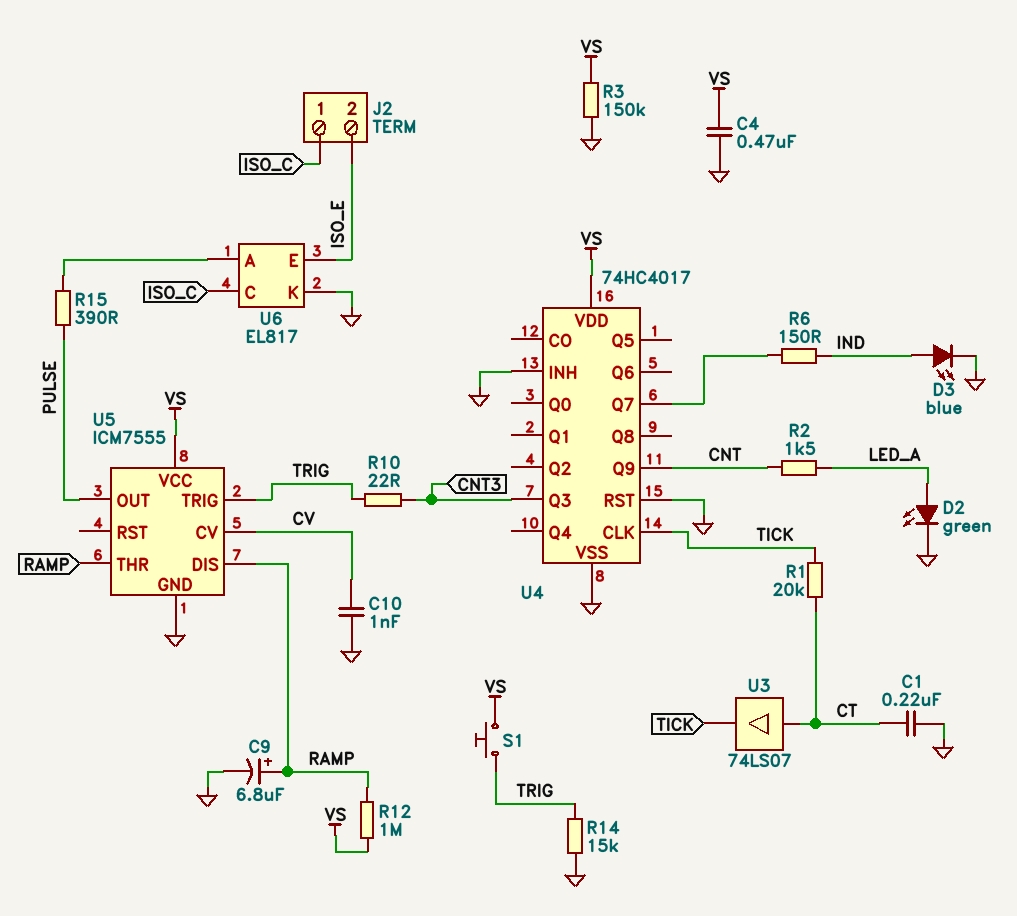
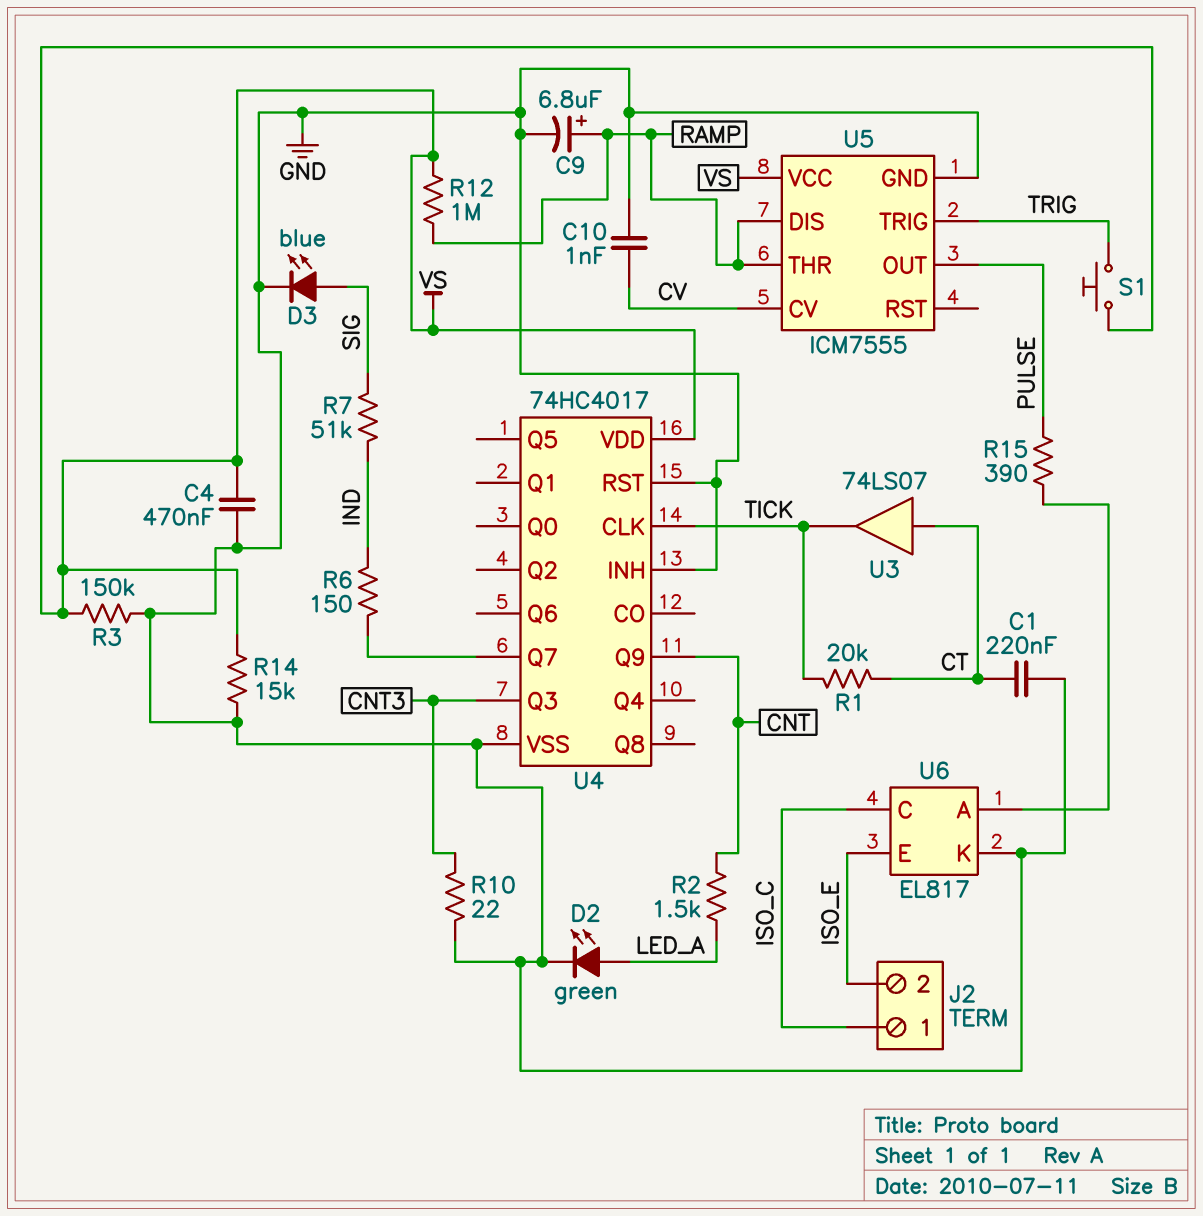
D3: LED blue (A IND, K GND) -> LED blue (A SIG, K GND)
R7: none -> 51k (IND, SIG)
R10: 22 (CNT3, TRIG) -> 22 (CNT3, GND)
R14: 15k (GND, TRIG) -> 15k (GND, VS)

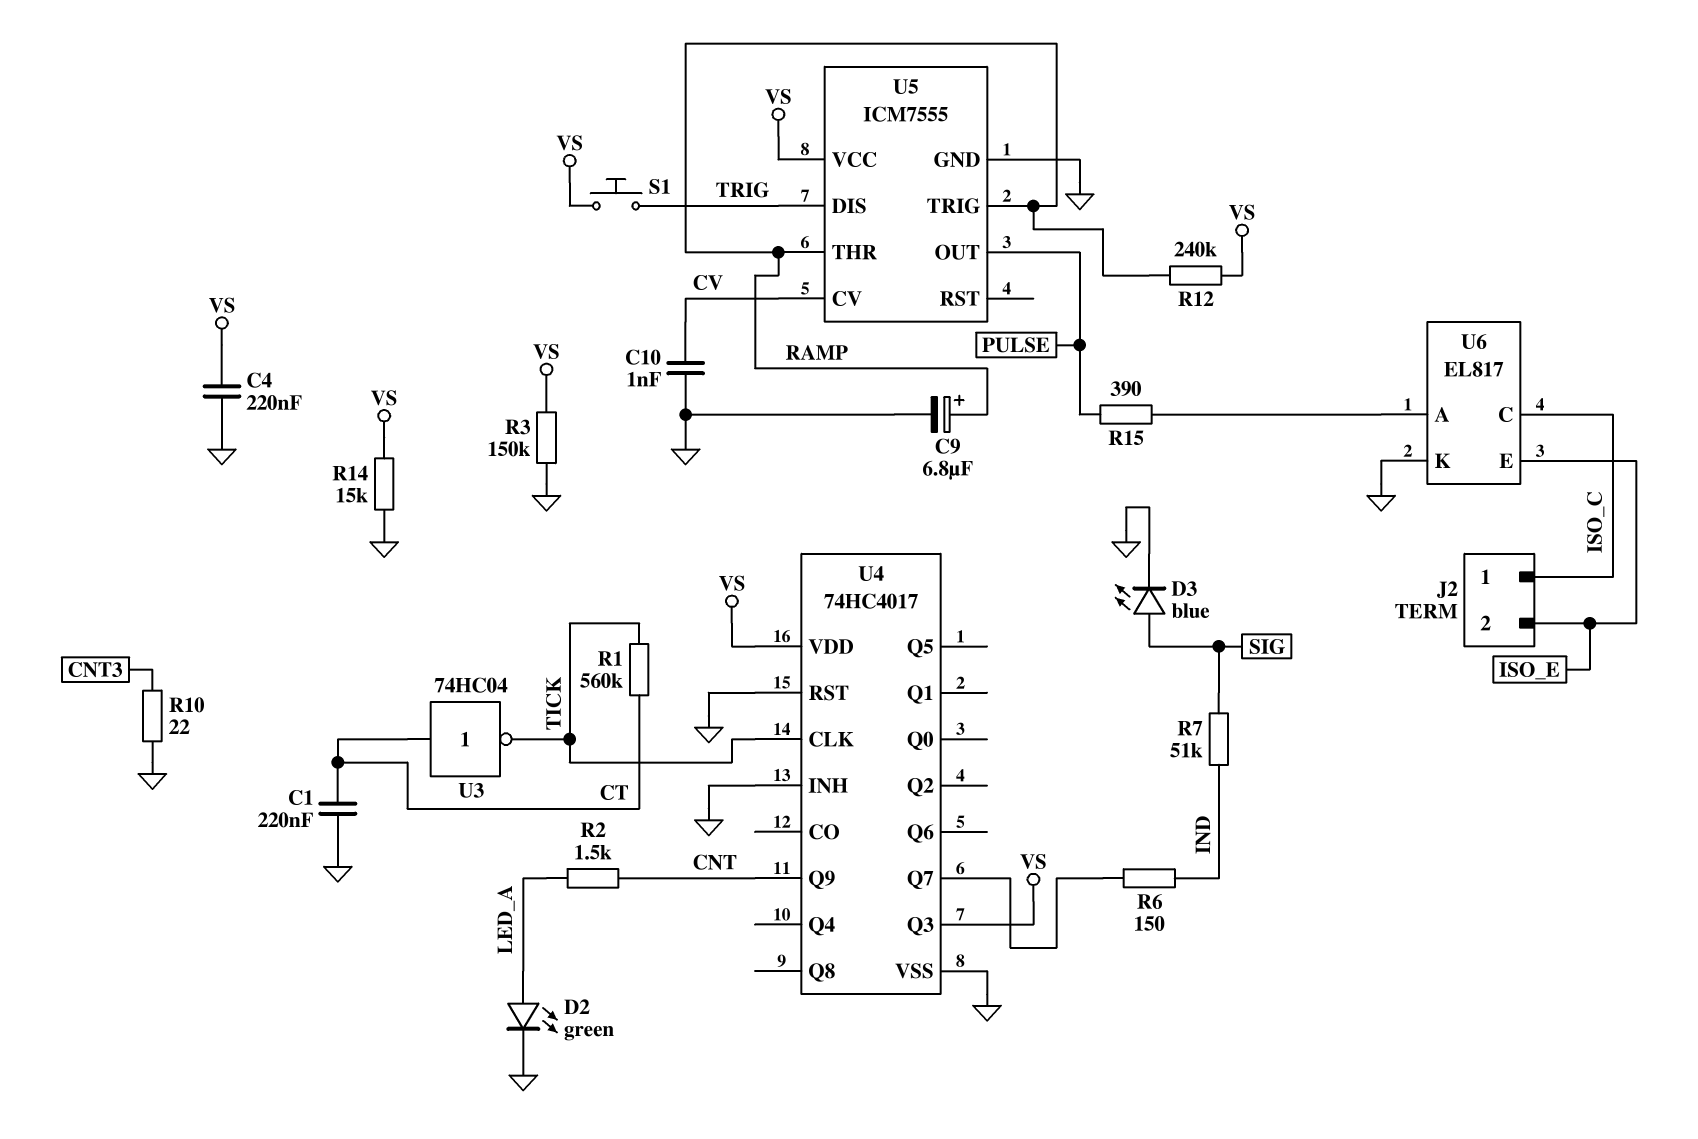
C4: 470nF (GND, VS) -> 220nF (GND, VS)
R1: 20k (CT, TICK) -> 560k (CT, TICK)
R12: 1M (RAMP, VS) -> 240k (RAMP, VS)
U3: buffer 74LS07 (in CT, out TICK) -> NOT 74HC04 (in CT, out TICK)
U4 pin Q3: CNT3 -> VS
U5 pin DIS: RAMP -> TRIG
U5 pin TRIG: TRIG -> RAMP

